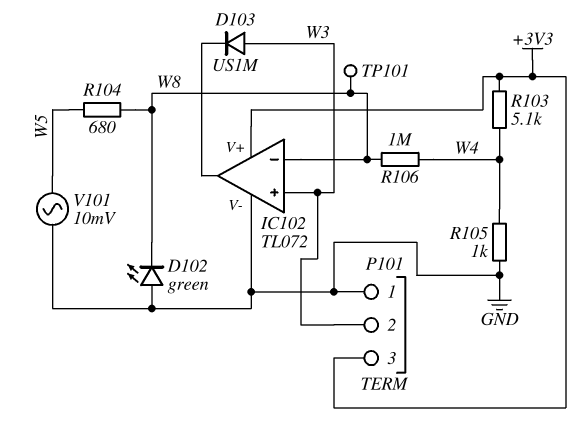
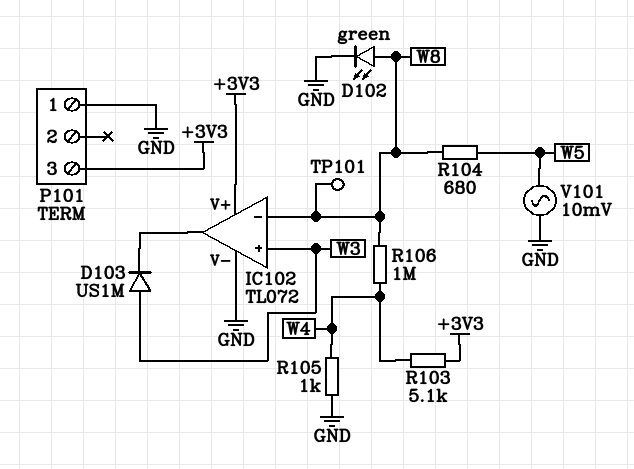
D102: LED green (A GND, K W8) -> LED green (A W8, K GND)
P101 pin 2: W3 -> none

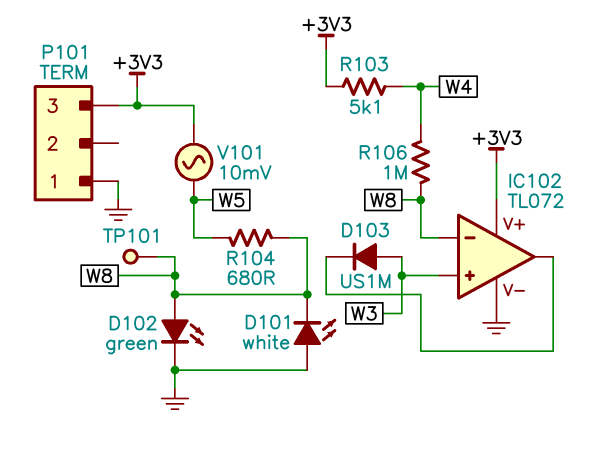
D101: none -> LED white (A GND, K W8)
R105: 1k (GND, W4) -> none
V101: AC 10mV (GND, W5) -> AC 10mV (+3V3, W5)

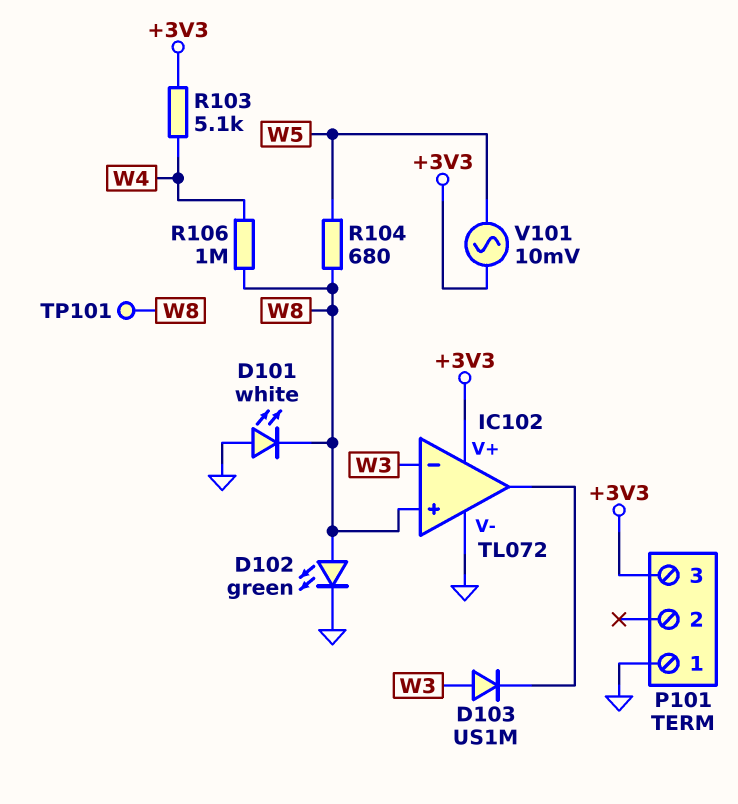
IC102 pin in+: W3 -> W8
IC102 pin in-: W8 -> W3

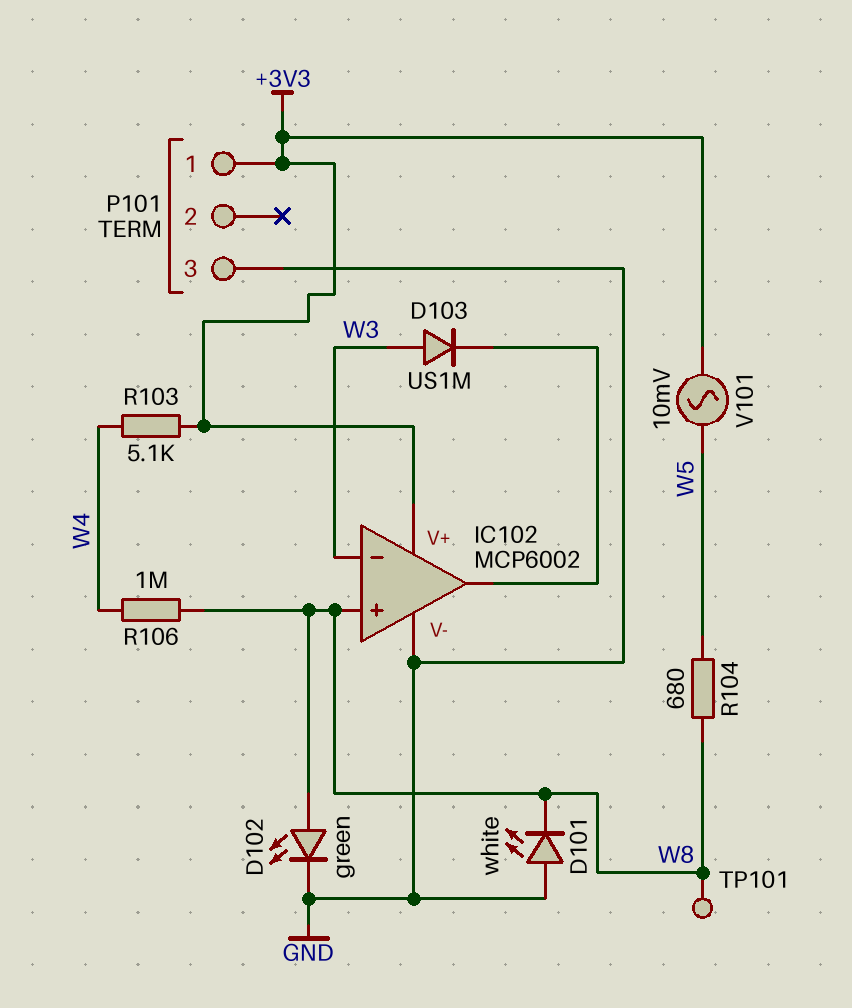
IC102: TL072 -> MCP6002
P101 pin 1: GND -> +3V3
P101 pin 3: +3V3 -> GND

